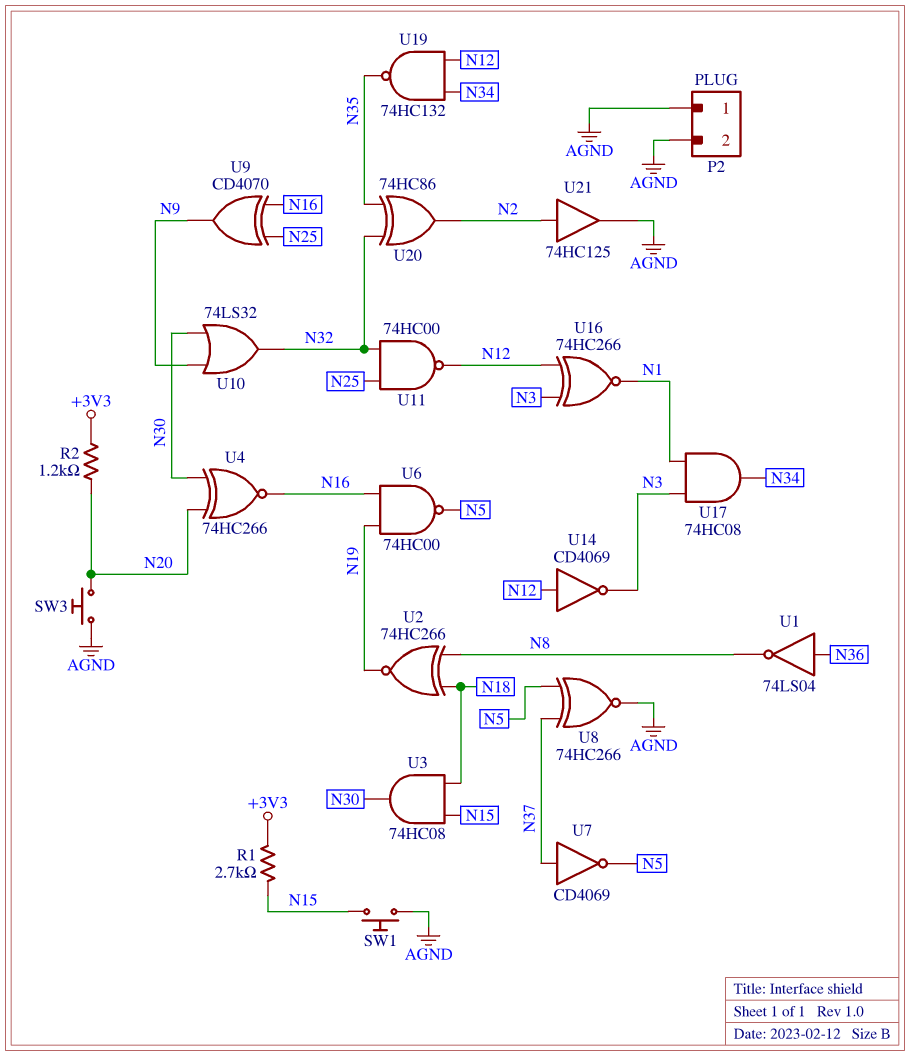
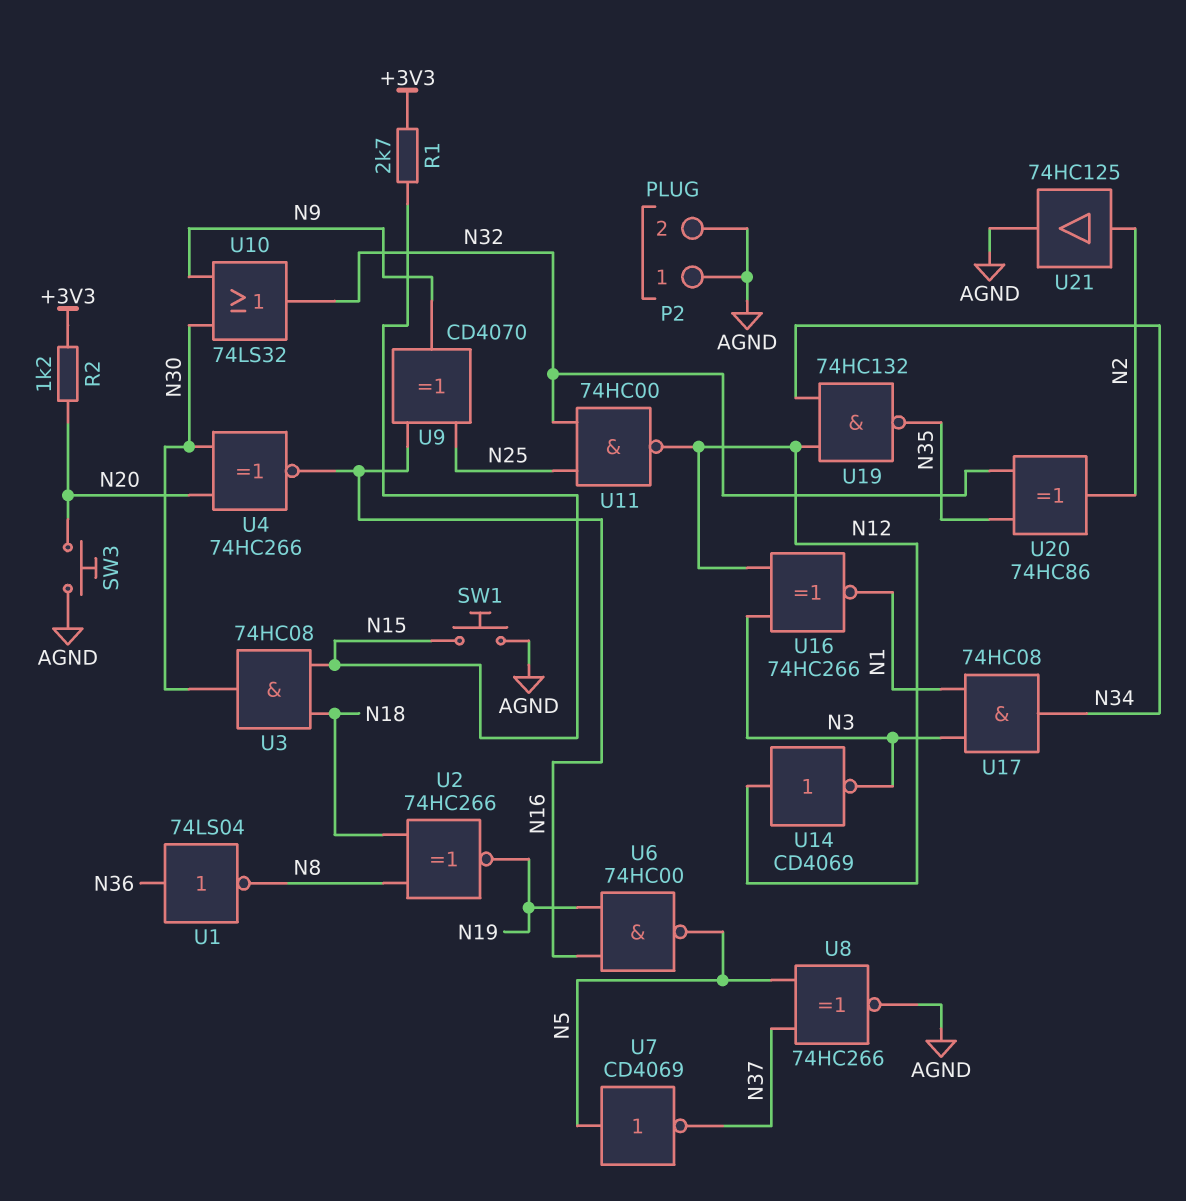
U7: NOT CD4069 (in N37, out N5) -> NOT CD4069 (in N5, out N37)

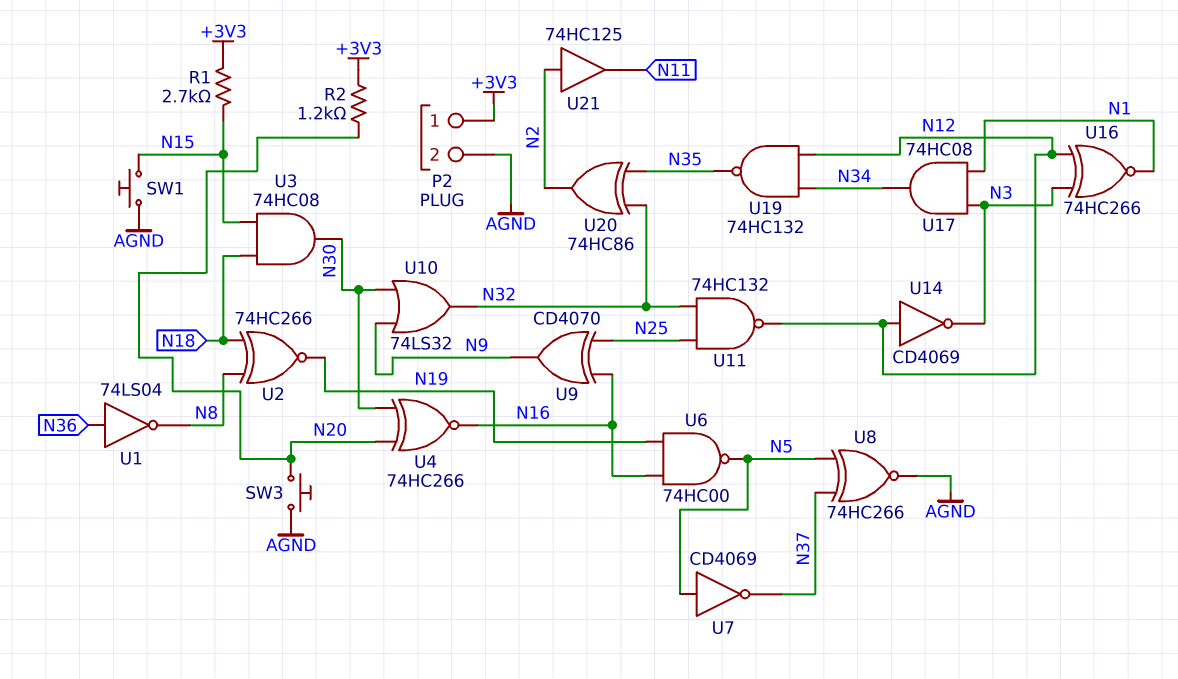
P2 pin 1: AGND -> +3V3
U11: NAND 74HC00 (in N25, in N32, out N12) -> NAND 74HC132 (in N25, in N32, out N12)
U21: buffer 74HC125 (in N2, out AGND) -> buffer 74HC125 (in N2, out N11)

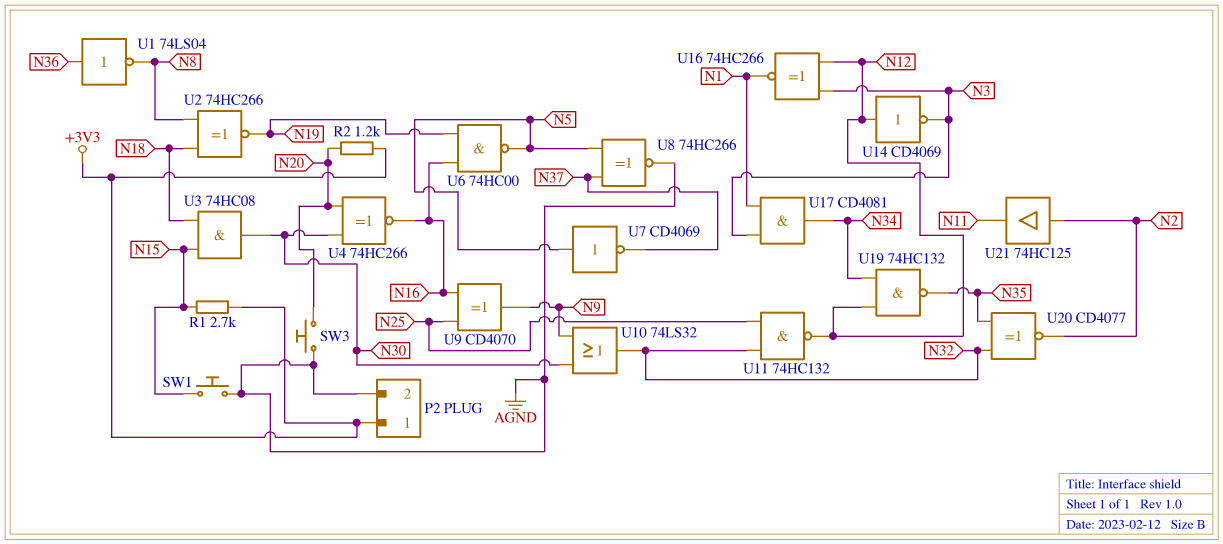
U17: AND 74HC08 (in N1, in N3, out N34) -> AND CD4081 (in N1, in N3, out N34)
U20: XOR 74HC86 (in N32, in N35, out N2) -> XNOR CD4077 (in N32, in N35, out N2)

